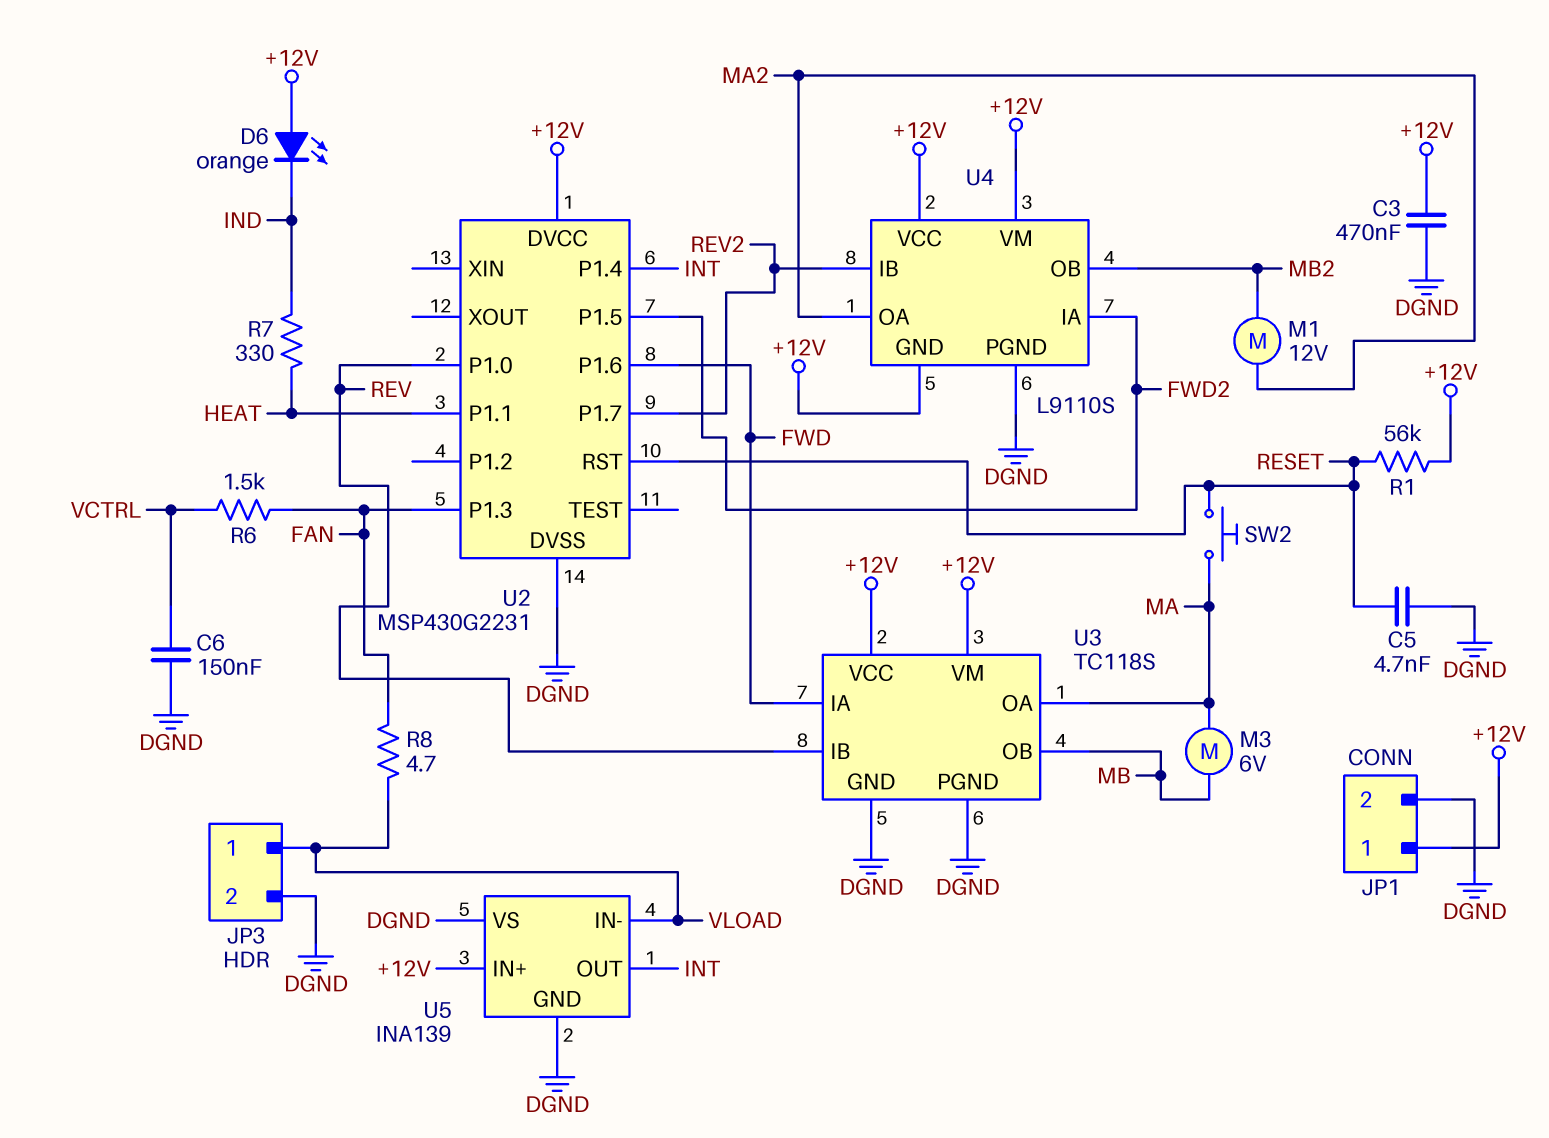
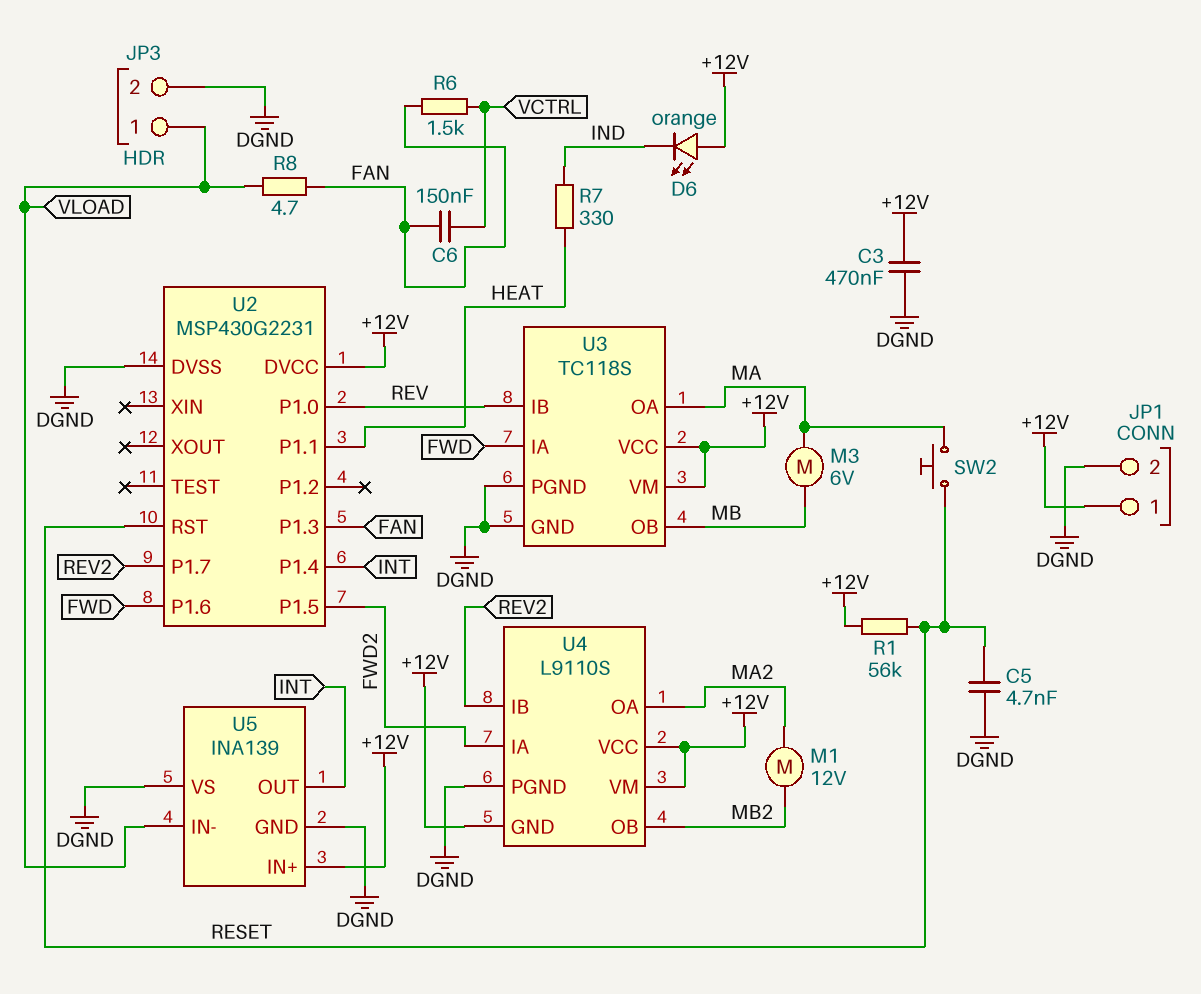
C6: 150nF (DGND, VCTRL) -> 150nF (FAN, VCTRL)

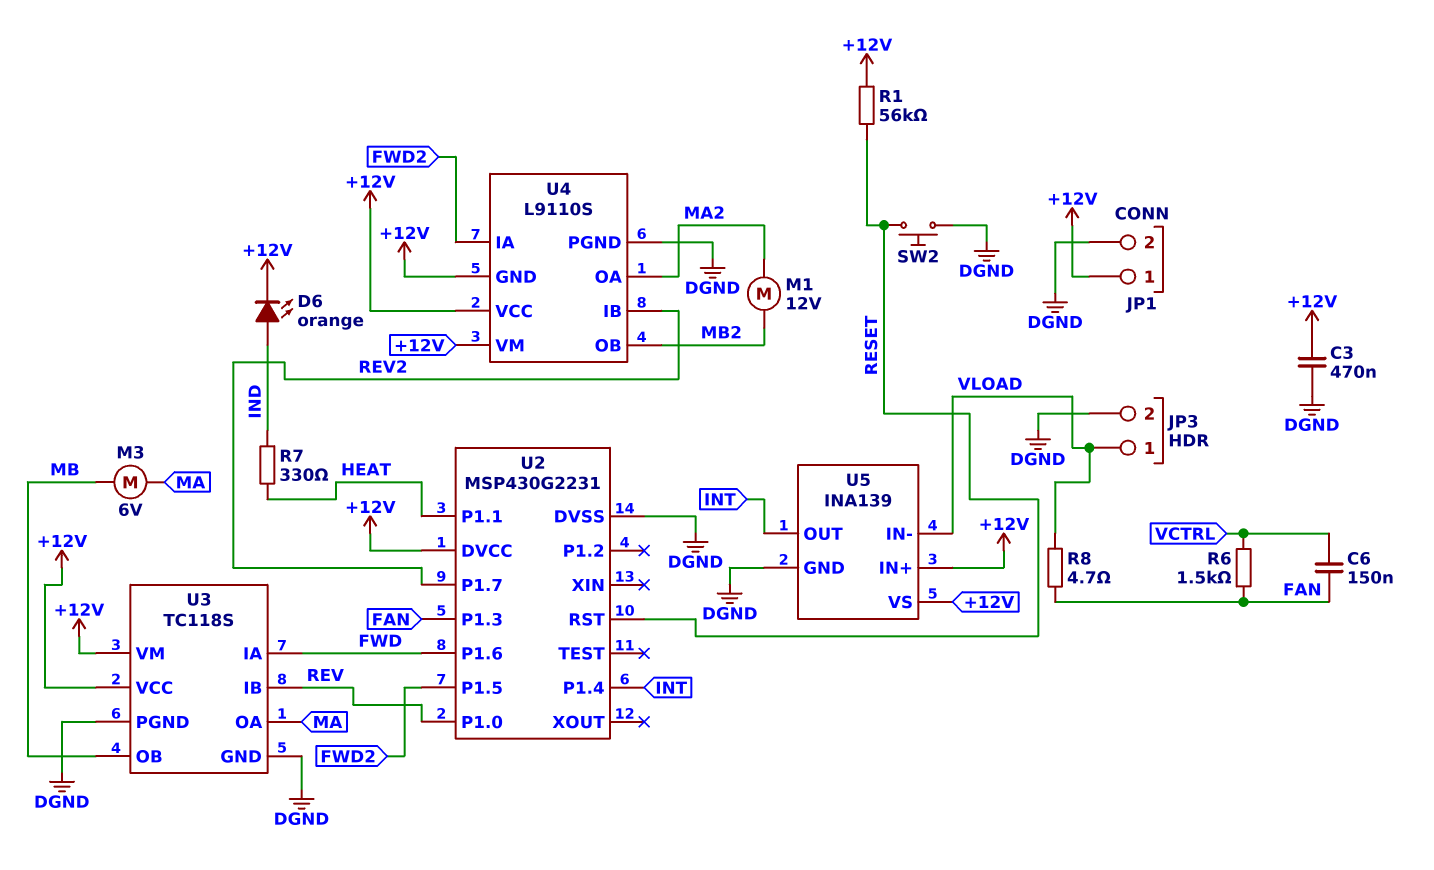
C5: 4.7nF (DGND, RESET) -> none
D6: LED orange (A +12V, K IND) -> LED orange (A IND, K +12V)
SW2: button (MA, RESET) -> button (DGND, RESET)
U5 pin VS: DGND -> +12V

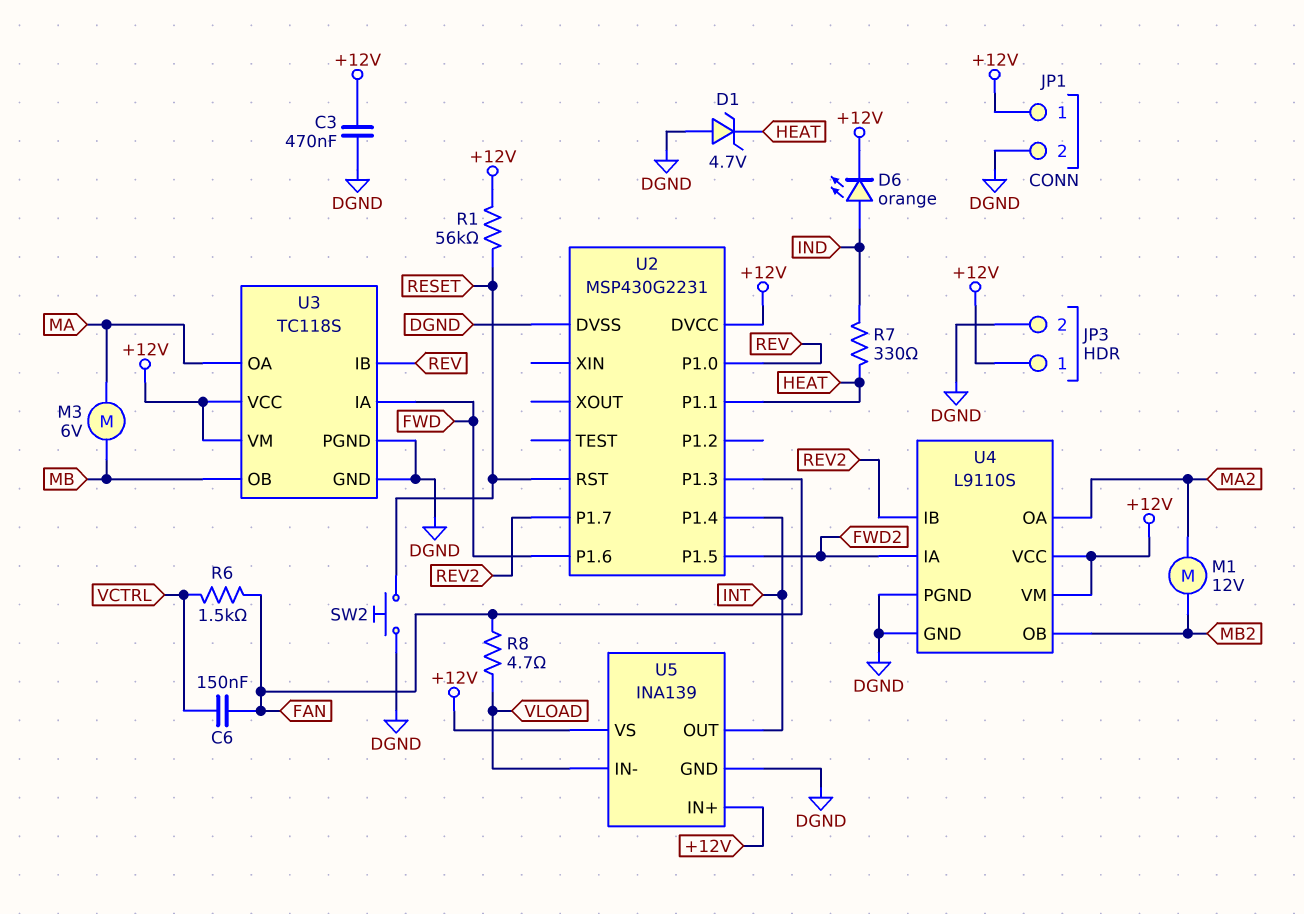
D1: none -> zener 4.7V (A DGND, K HEAT)
JP3 pin 1: VLOAD -> +12V
U4 pin GND: +12V -> DGND

